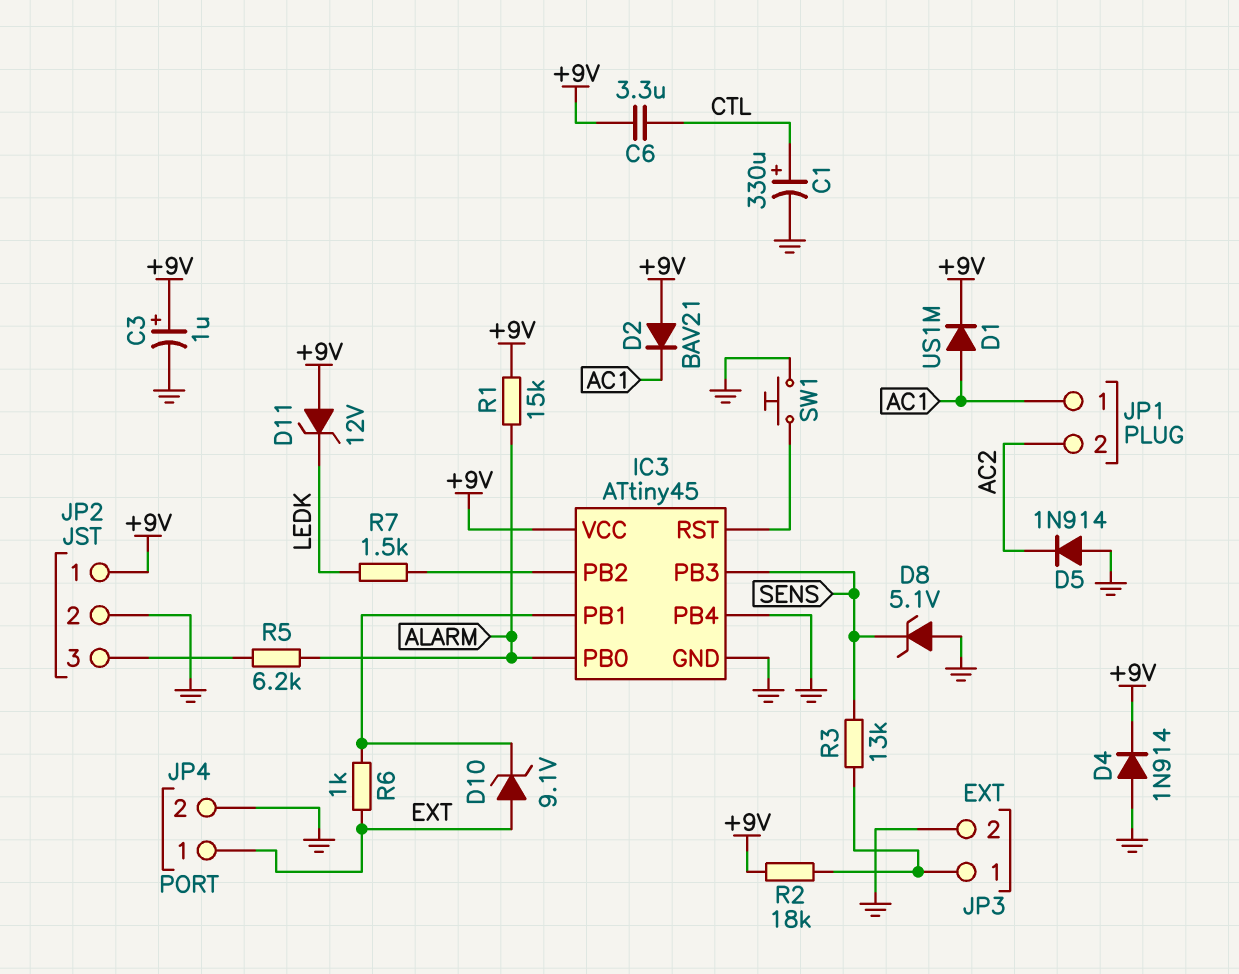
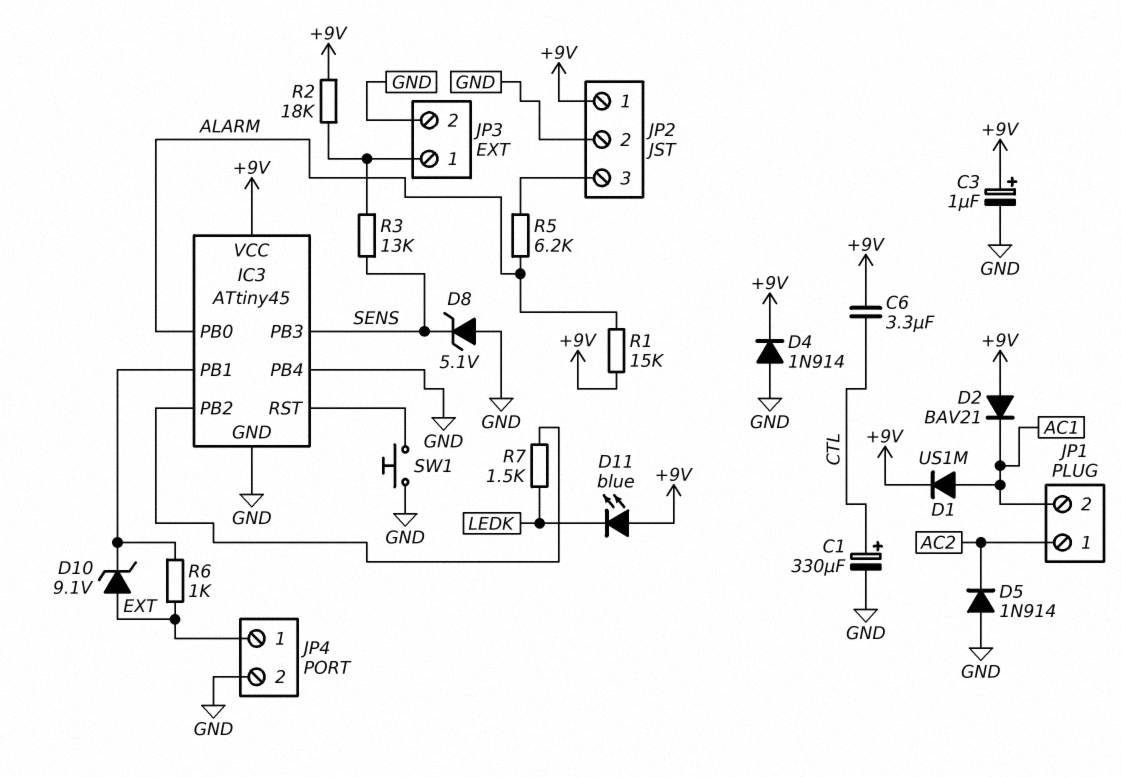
D11: zener 12V (A +9V, K LEDK) -> LED blue (A +9V, K LEDK)
JP1 pin 1: AC1 -> AC2
JP1 pin 2: AC2 -> AC1

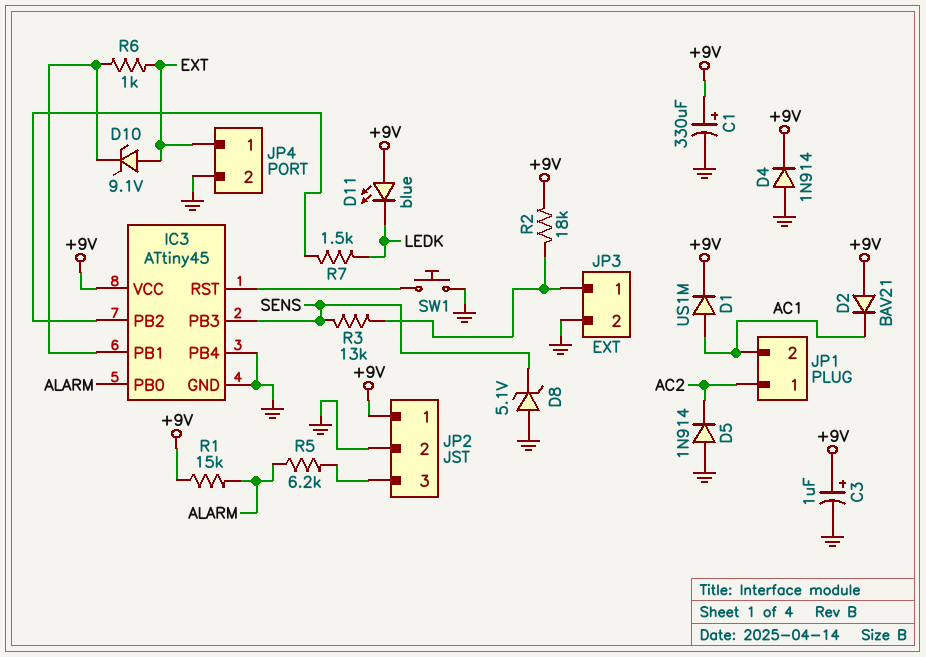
C1: 330uF (plus CTL, minus GND) -> 330uF (plus +9V, minus GND)
C6: 3.3uF (+9V, CTL) -> none

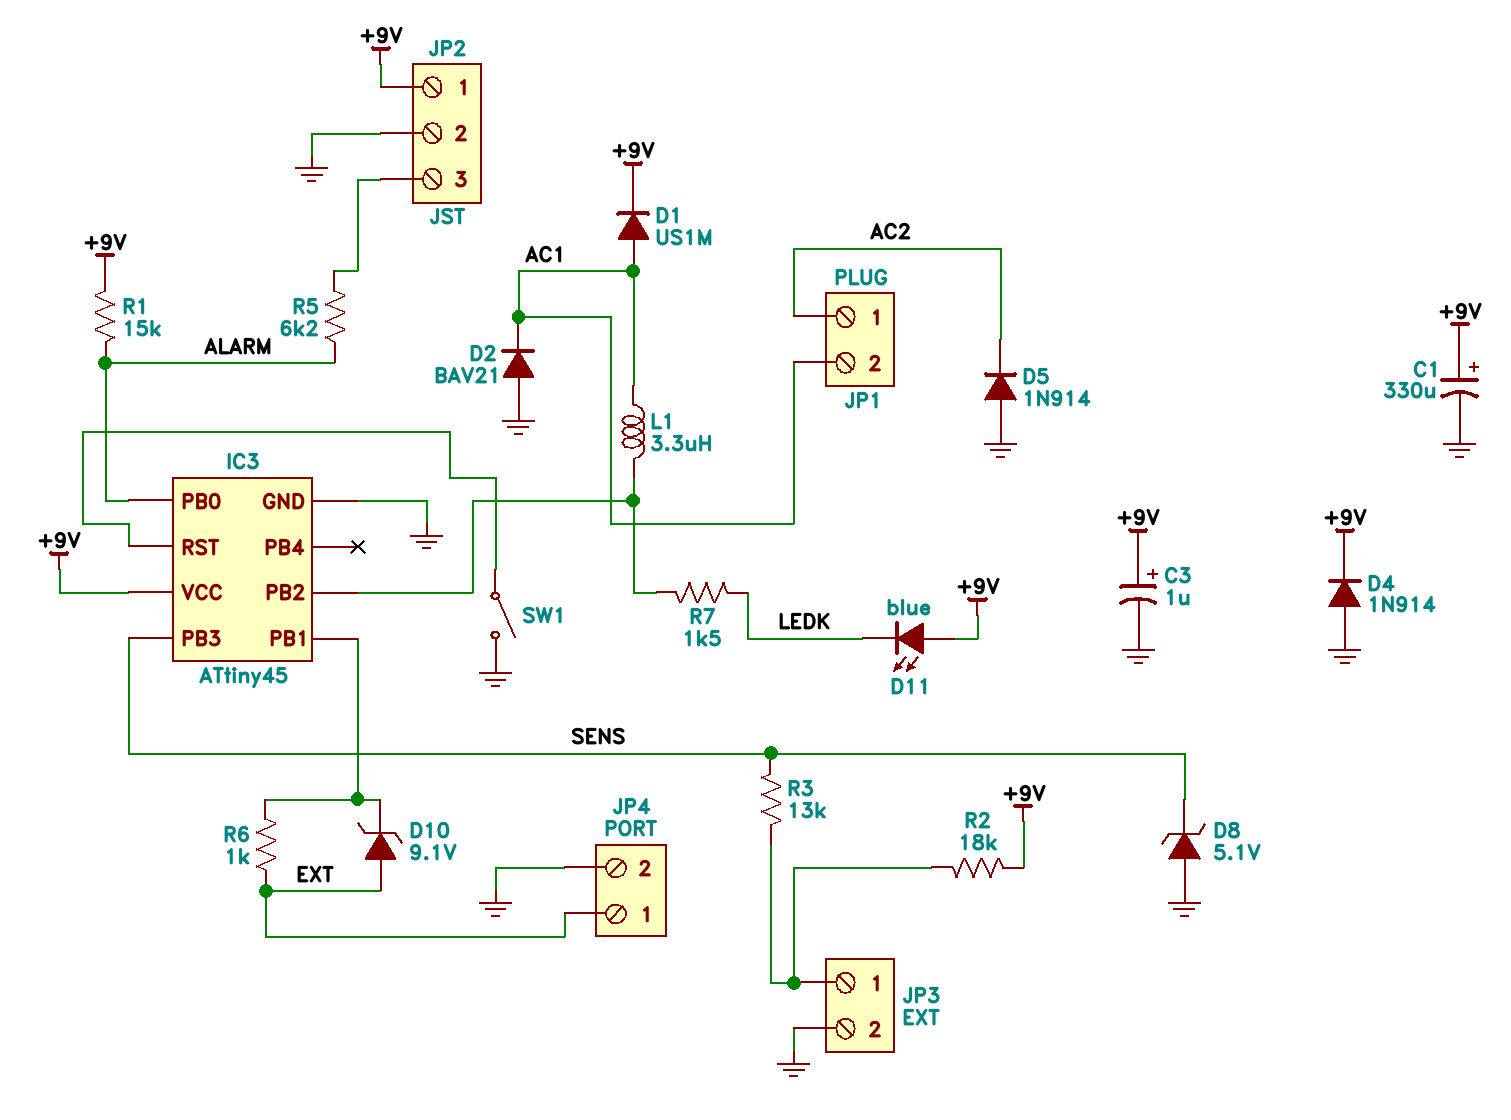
D2: diode BAV21 (A +9V, K AC1) -> diode BAV21 (A GND, K AC1)
IC3 pin PB4: GND -> none
L1: none -> 3.3uH (AC1, IC3/PB2)
SW1: button (GND, IC3/RST) -> switch (GND, IC3/RST)

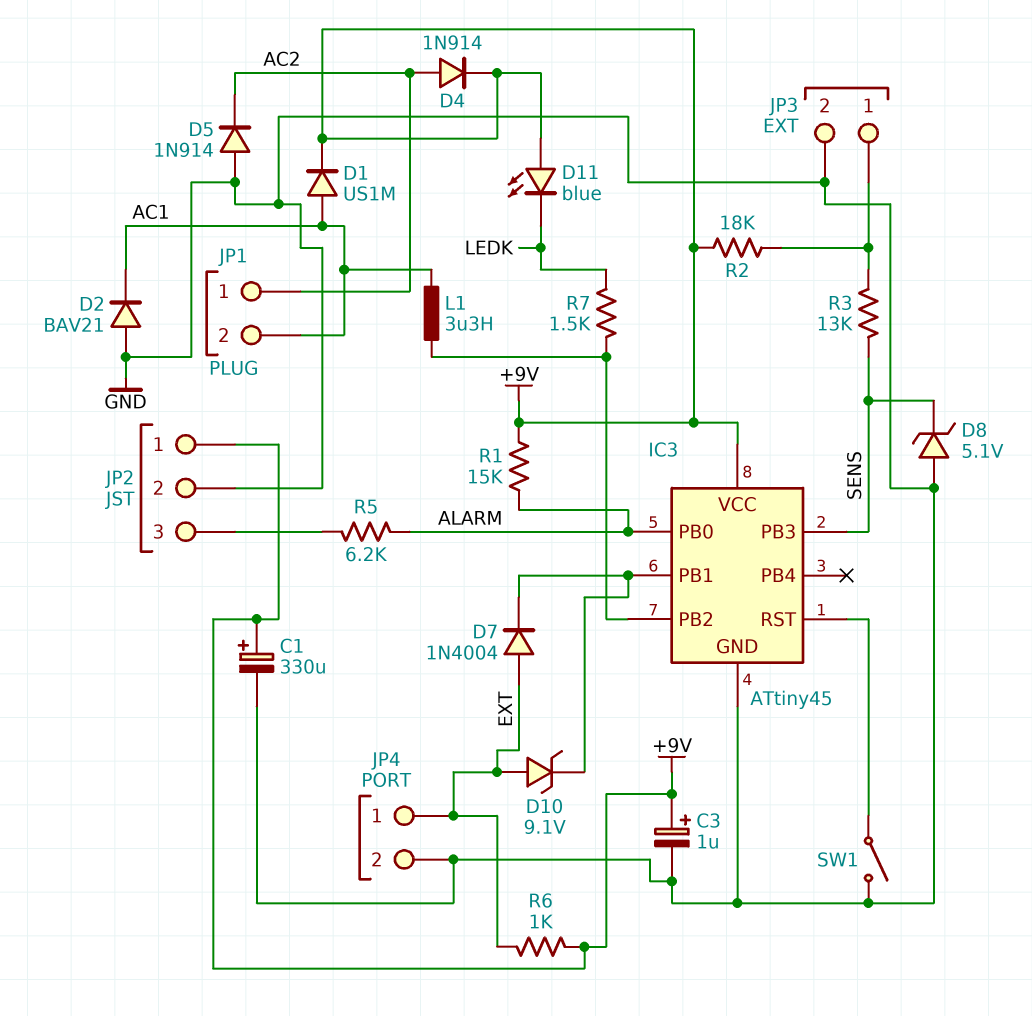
D4: diode 1N914 (A GND, K +9V) -> diode 1N914 (A AC2, K +9V)
D7: none -> diode 1N4004 (A EXT, K IC3/PB1)
R6: 1k (EXT, IC3/PB1) -> 1k (+9V, EXT)

